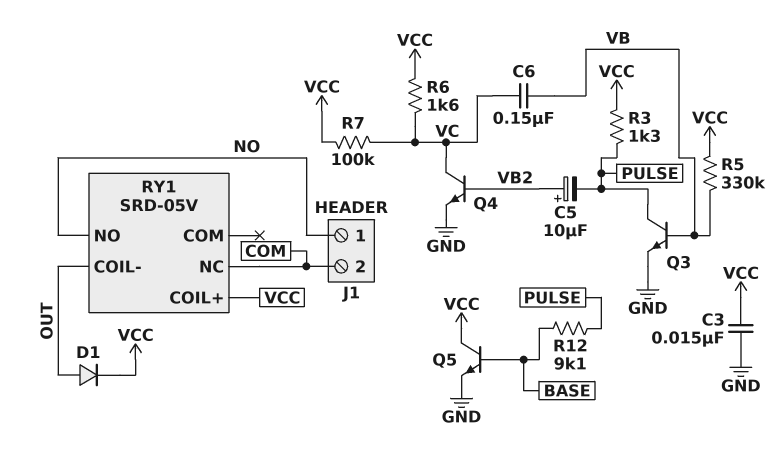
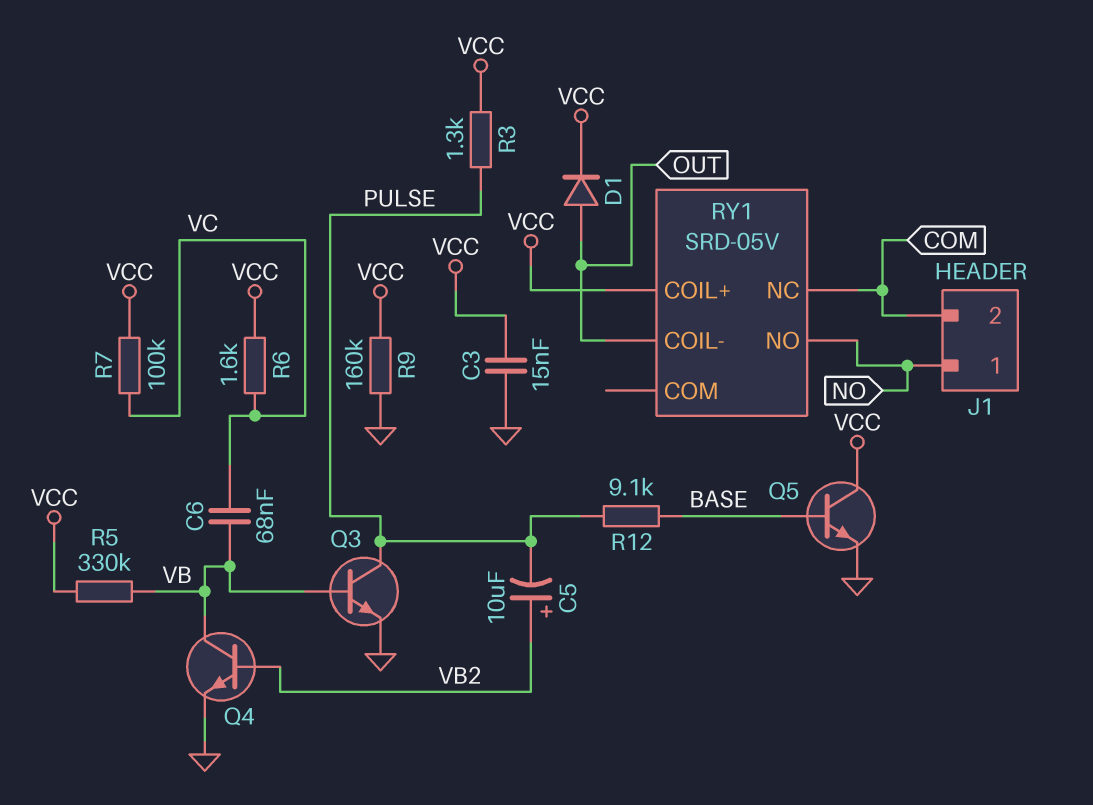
C6: 150nF (VB, VC) -> 68nF (VB, VC)
Q4: NPN (B VB2, C VC, E GND) -> NPN (B VB2, C VB, E GND)
R9: none -> 160k (GND, VCC)

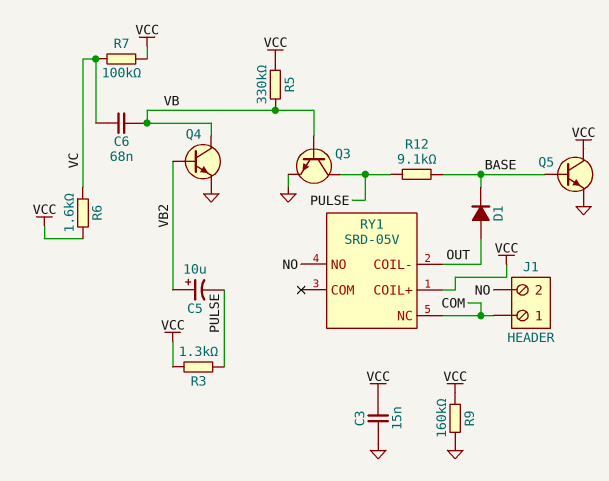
D1: diode (A OUT, K VCC) -> diode (A OUT, K BASE)
J1 pin 1: NO -> COM
J1 pin 2: COM -> NO

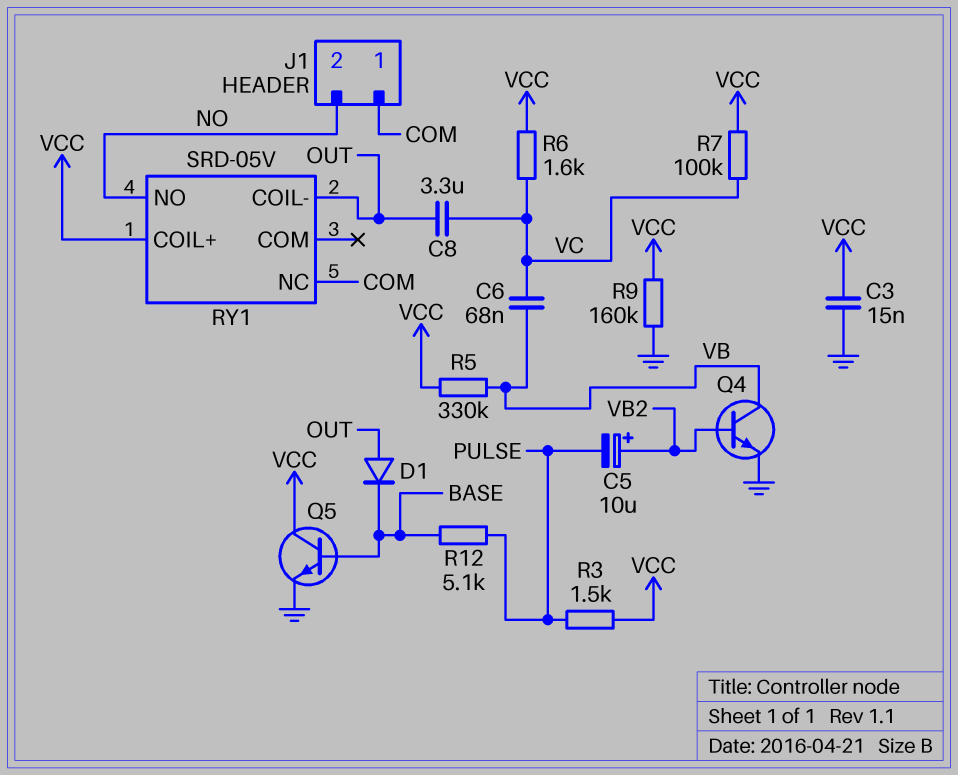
C8: none -> 3.3uF (OUT, VC)
Q3: NPN (B VB, C PULSE, E GND) -> none
R3: 1.3k (PULSE, VCC) -> 1.5k (PULSE, VCC)
R12: 9.1k (BASE, PULSE) -> 5.1k (BASE, PULSE)

